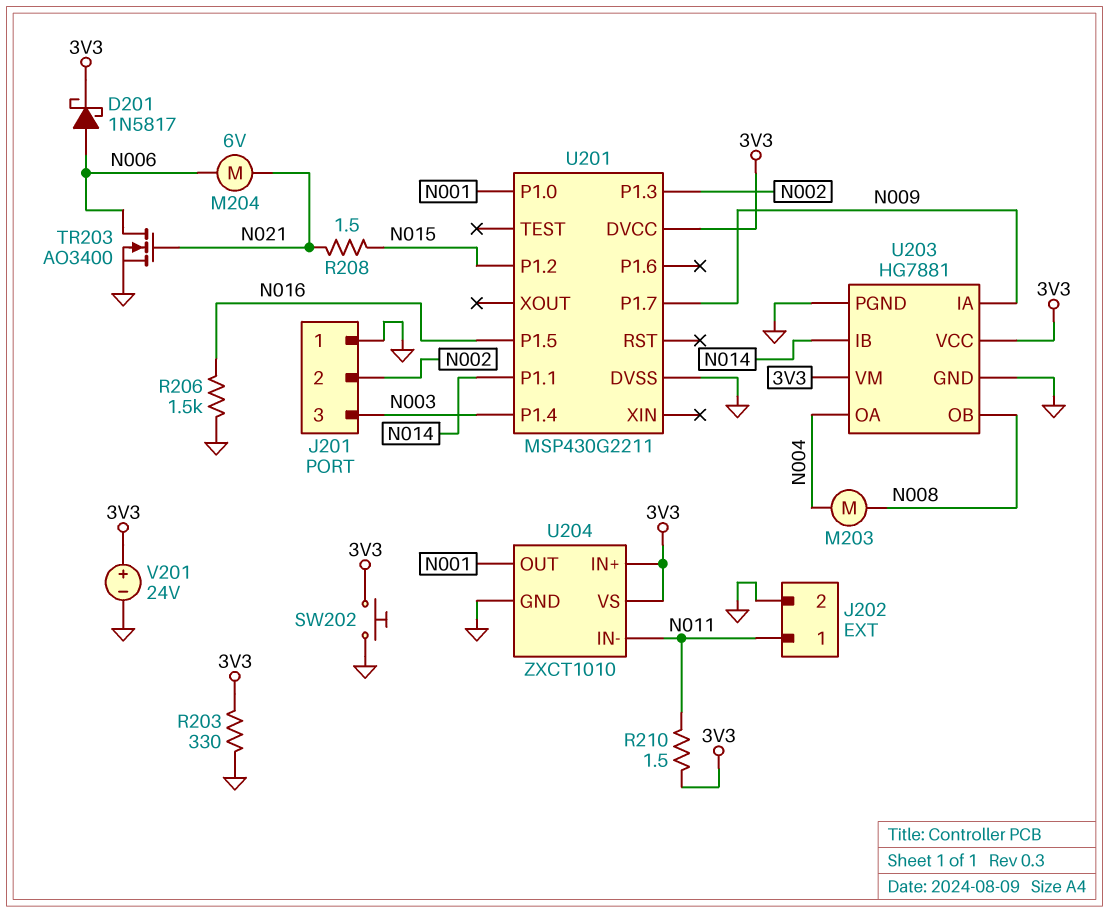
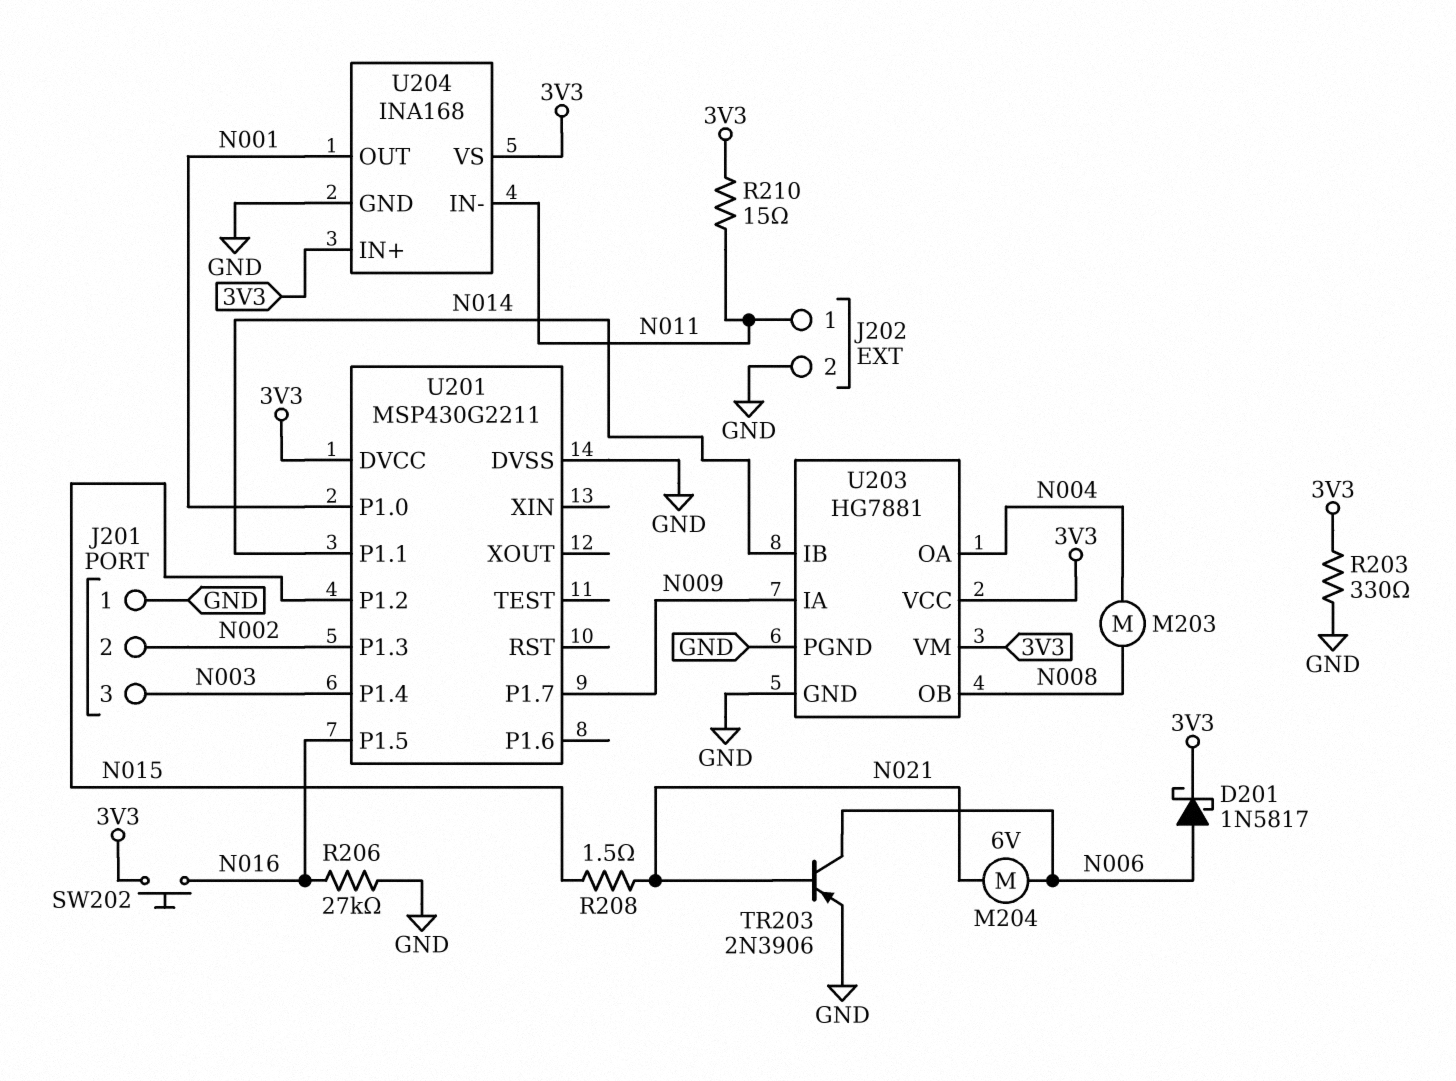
R206: 1.5k (GND, N016) -> 27k (GND, N016)
R210: 1.5 (3V3, N011) -> 15 (3V3, N011)
SW202: button (3V3, GND) -> button (3V3, N016)
TR203: NMOS AO3400 (G N021, D N006, S GND) -> PNP 2N3906 (B N021, C N006, E GND)
U204: ZXCT1010 -> INA168
V201: 24V (plus 3V3, minus GND) -> none

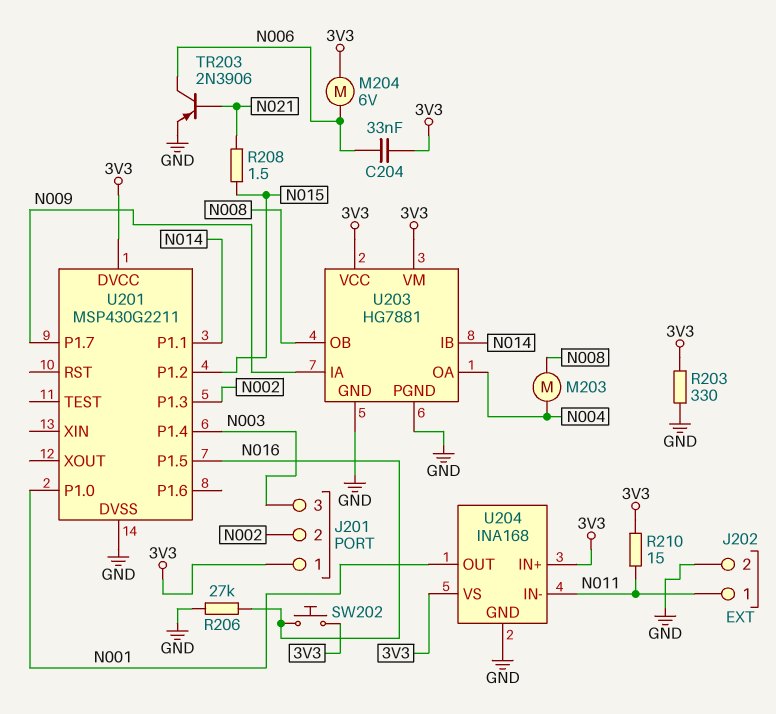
C204: none -> 33nF (3V3, N006)
D201: schottky 1N5817 (A N006, K 3V3) -> none
J201 pin 1: GND -> 3V3
M204: motor 6V (N006, N021) -> motor 6V (3V3, N006)

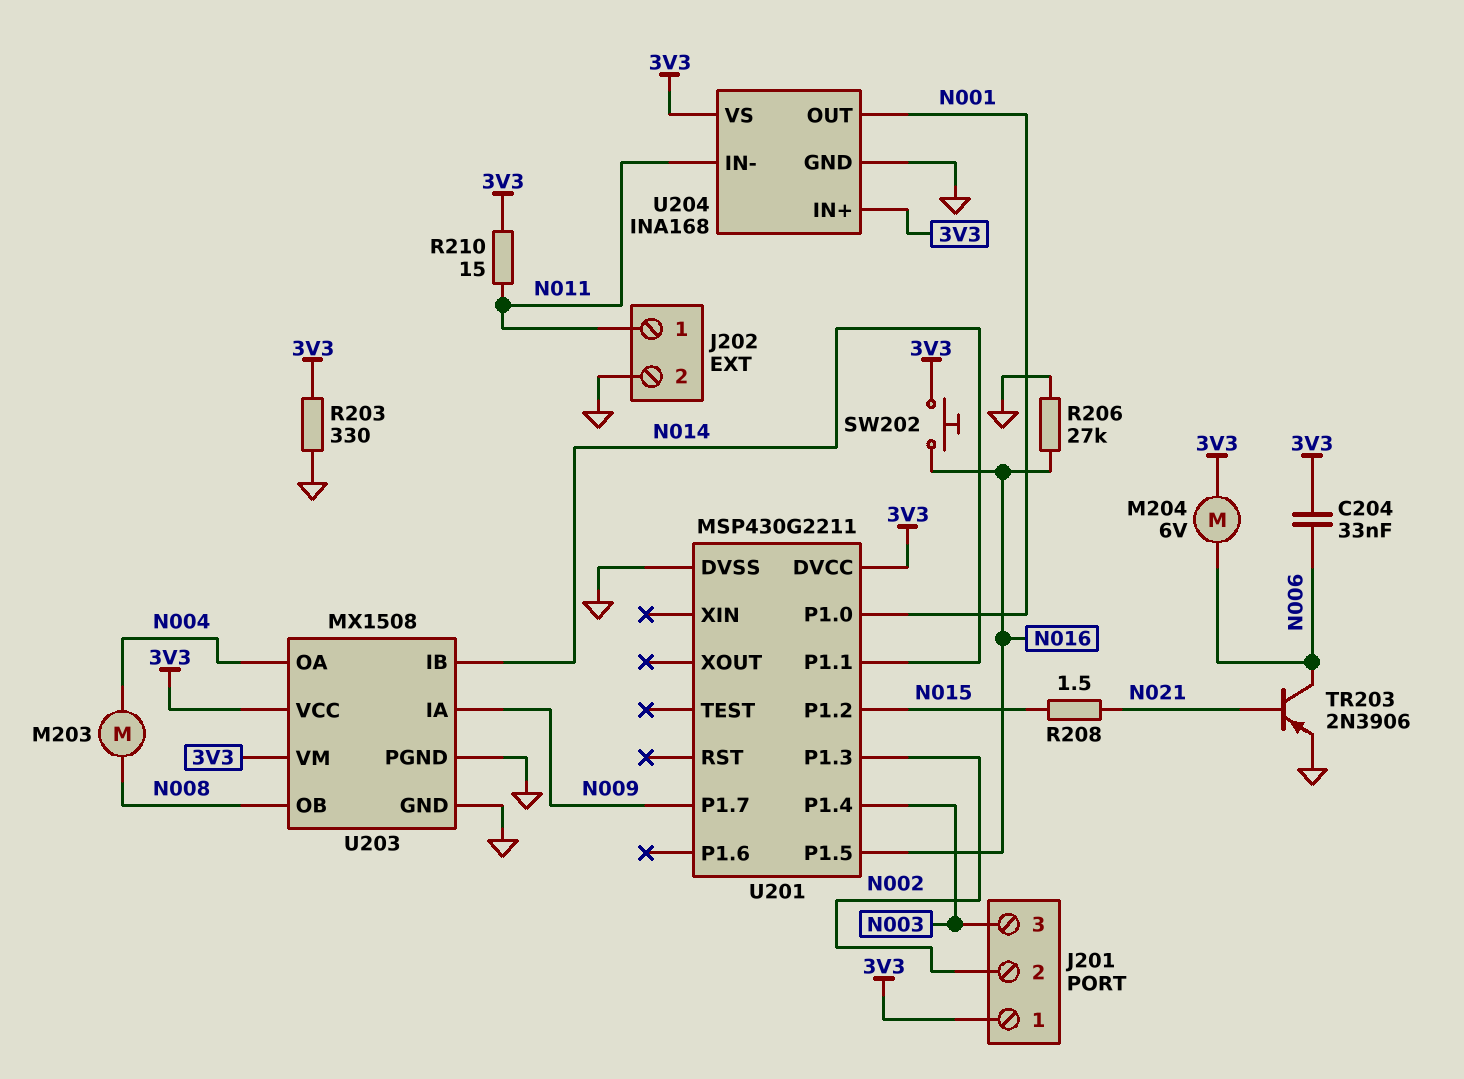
U203: HG7881 -> MX1508

